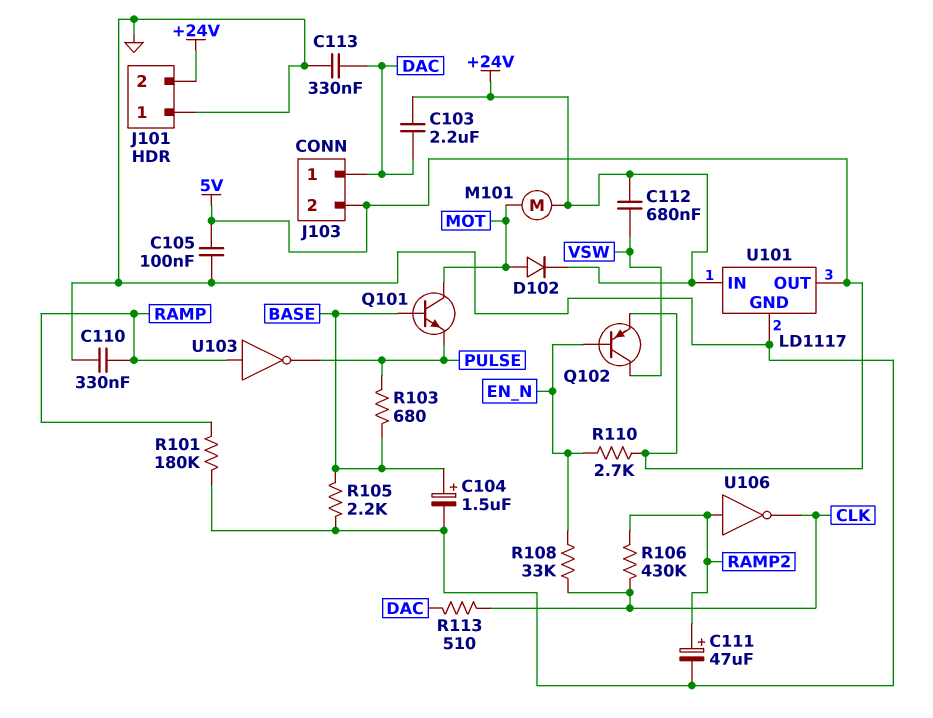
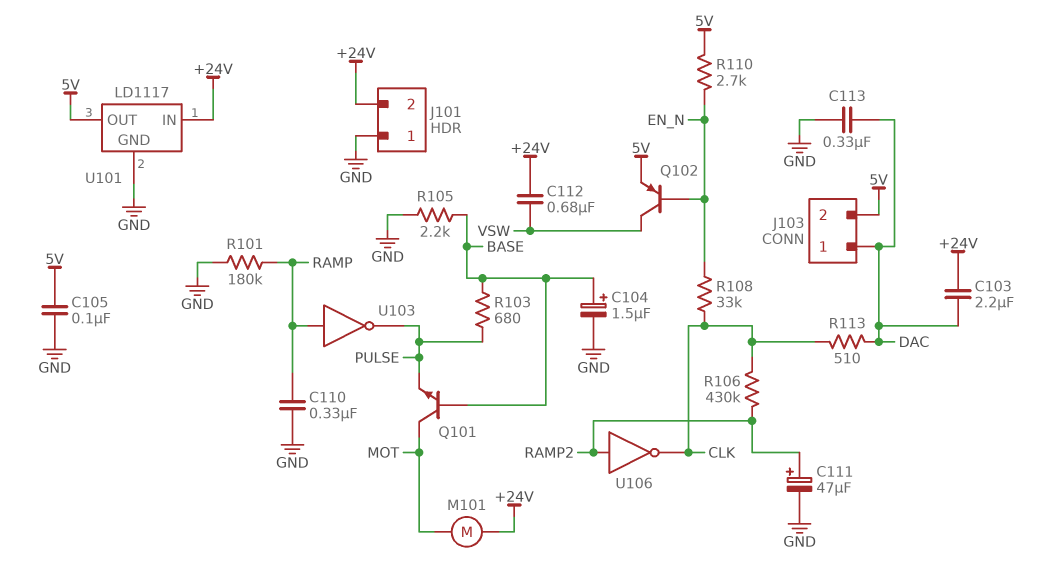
D102: diode (A MOT, K +24V) -> none

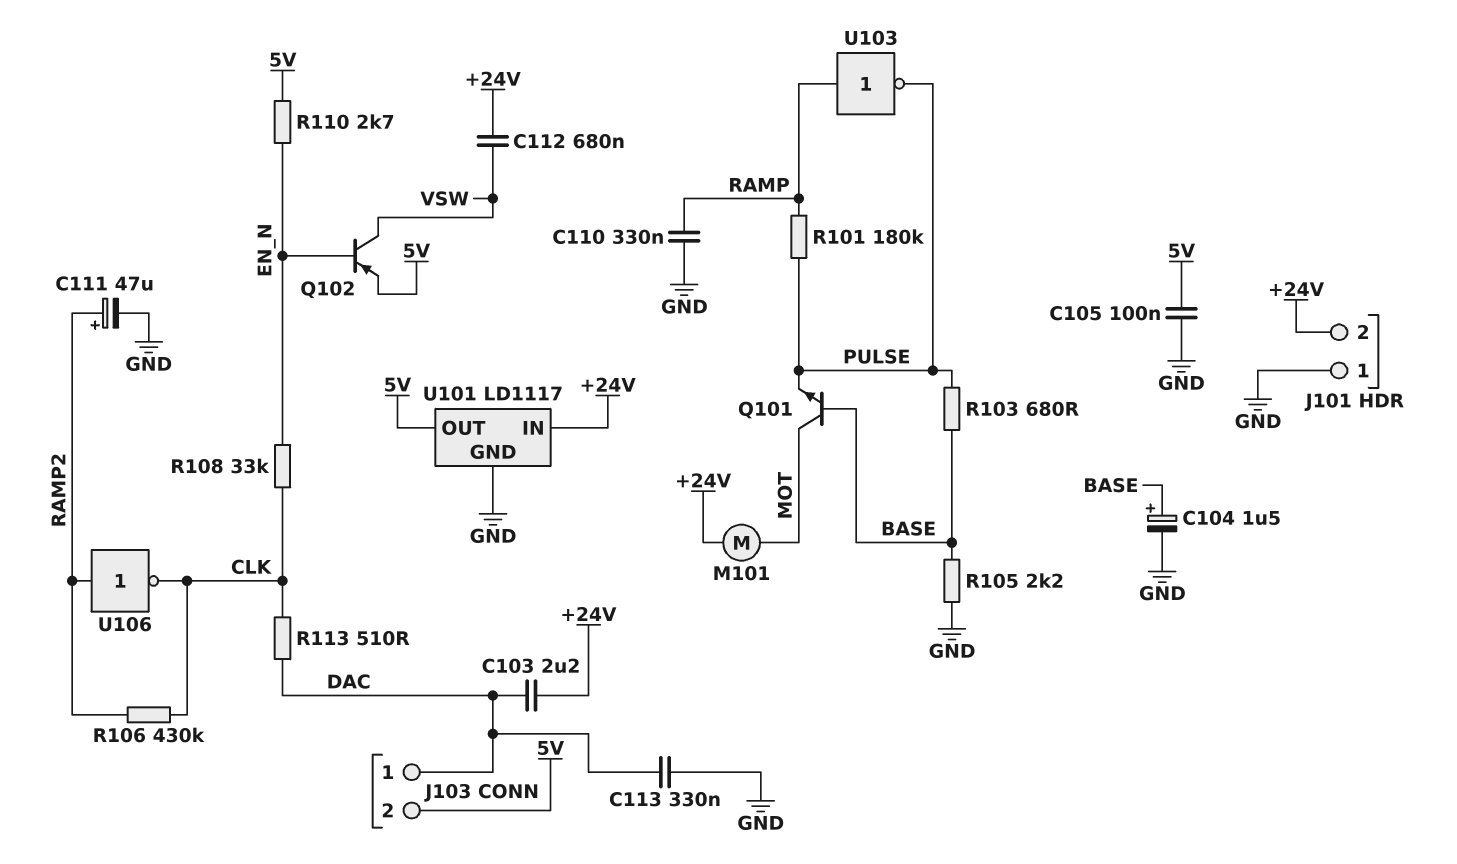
R101: 180k (GND, RAMP) -> 180k (PULSE, RAMP)

